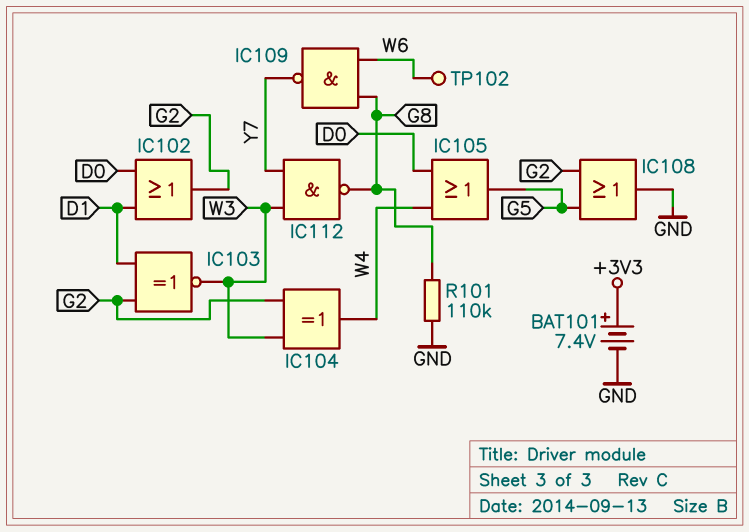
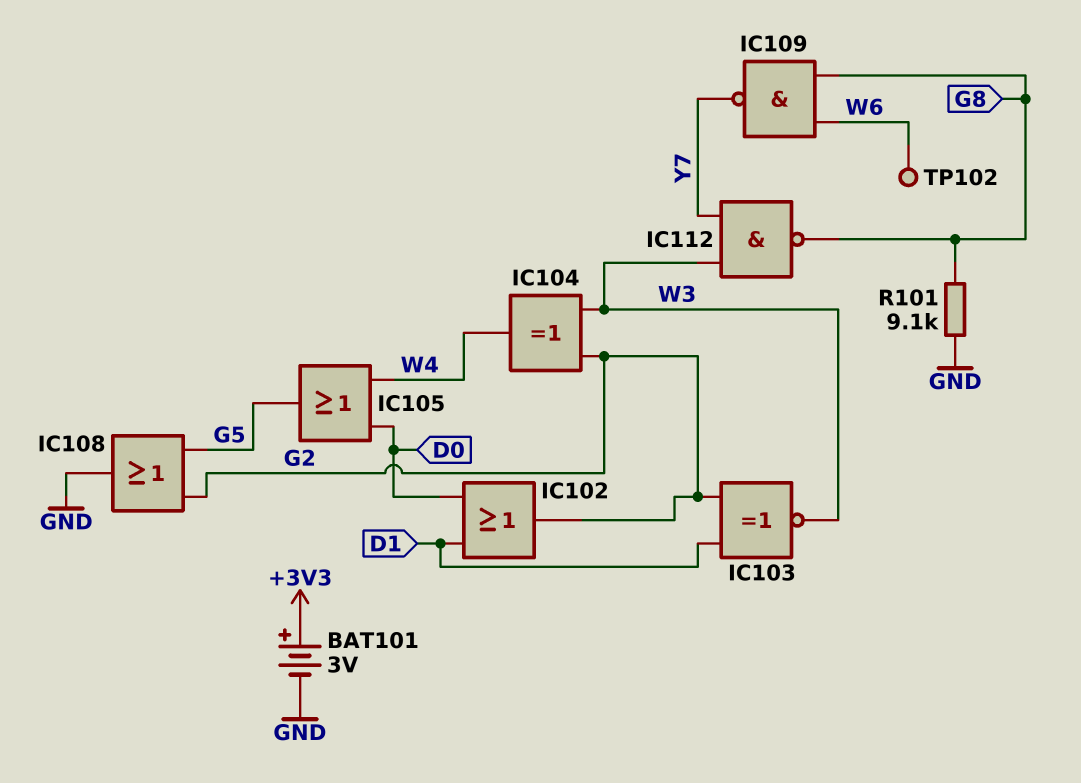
BAT101: 7.4V (plus +3V3, minus GND) -> 3V (plus +3V3, minus GND)
R101: 110k (G8, GND) -> 9.1k (G8, GND)

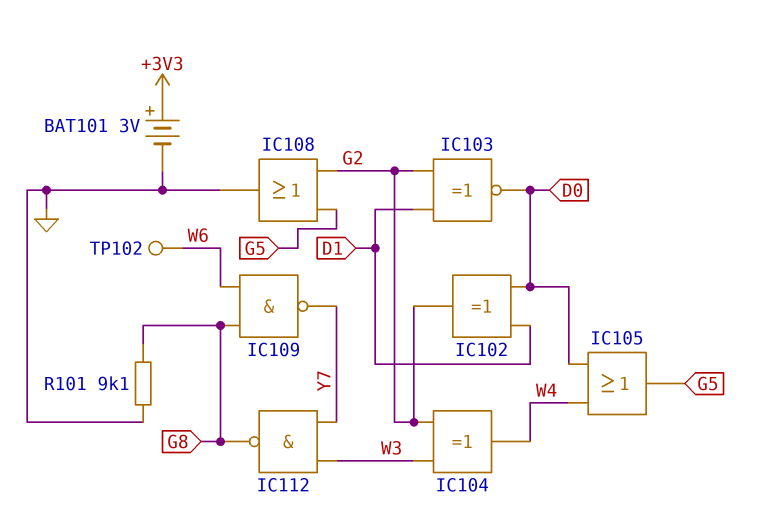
IC102: OR (in D0, in D1, out G2) -> XOR (in D0, in D1, out G2)
IC103: XNOR (in D1, in G2, out W3) -> XNOR (in D1, in G2, out D0)

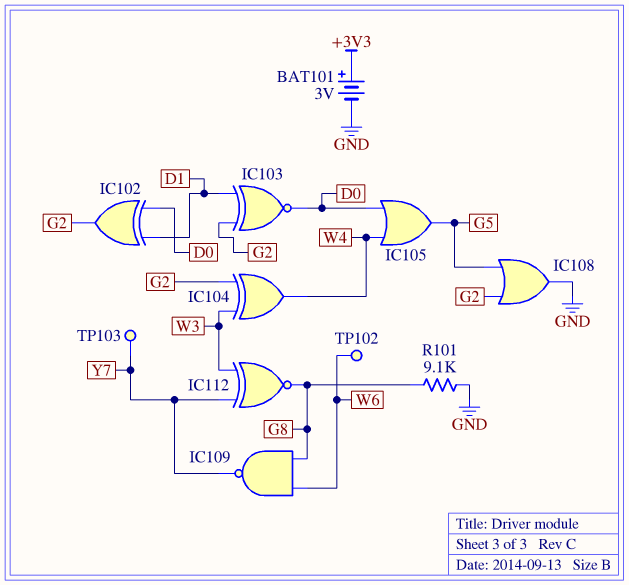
IC112: NAND (in W3, in Y7, out G8) -> XNOR (in W3, in Y7, out G8)
TP103: none -> test point (Y7)

